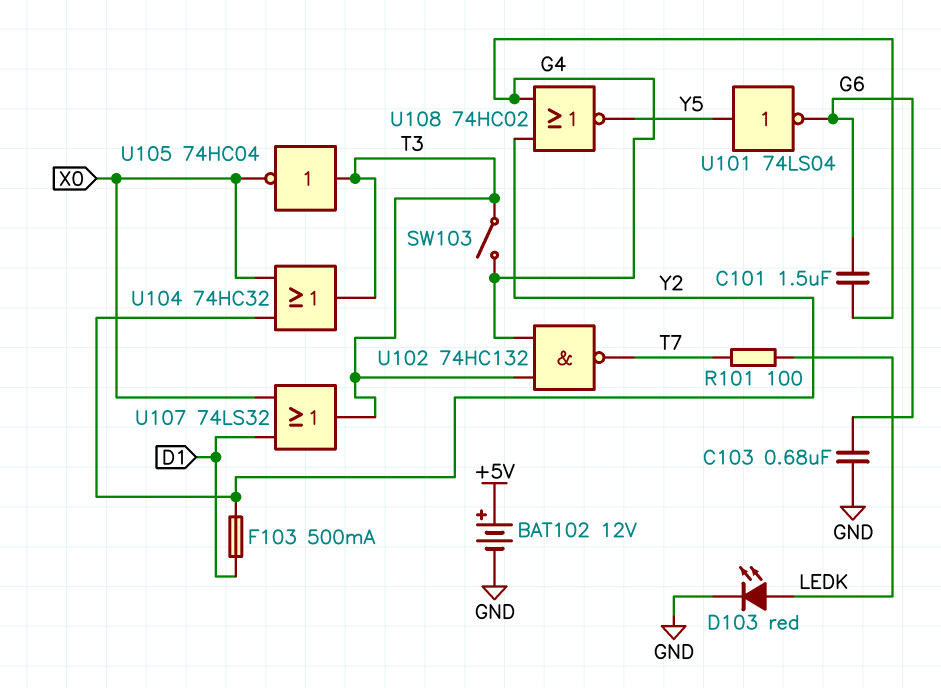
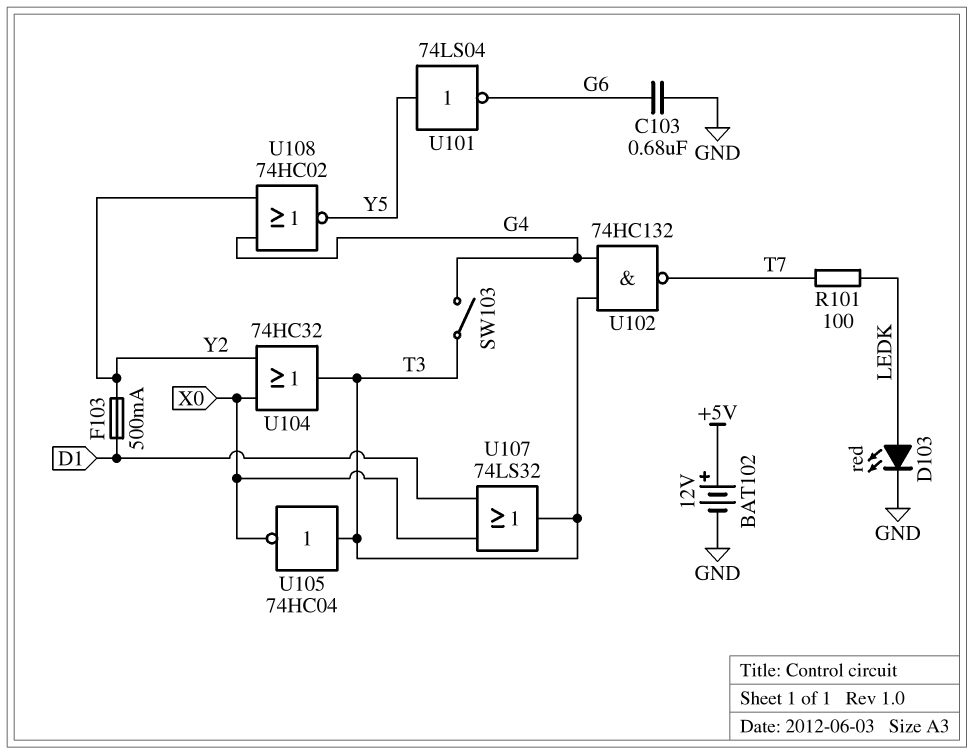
C101: 1.5uF (G4, G6) -> none

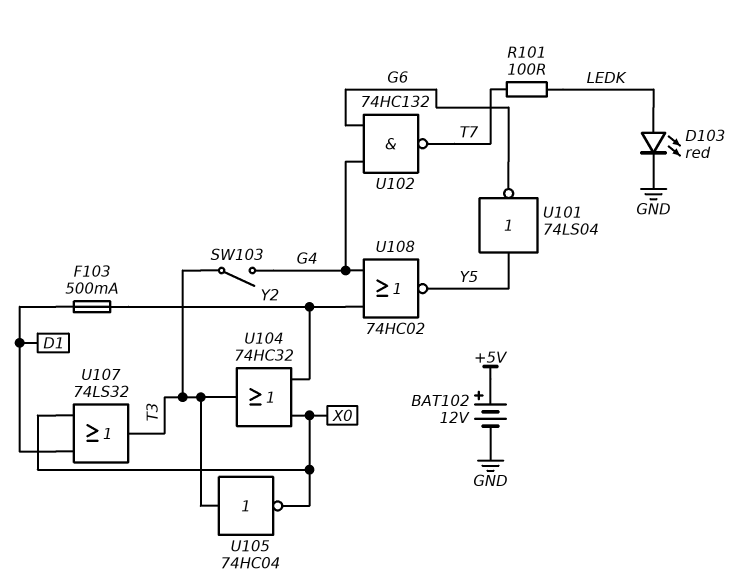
C103: 680nF (G6, GND) -> none
U102: NAND 74HC132 (in G4, in T3, out T7) -> NAND 74HC132 (in G4, in G6, out T7)

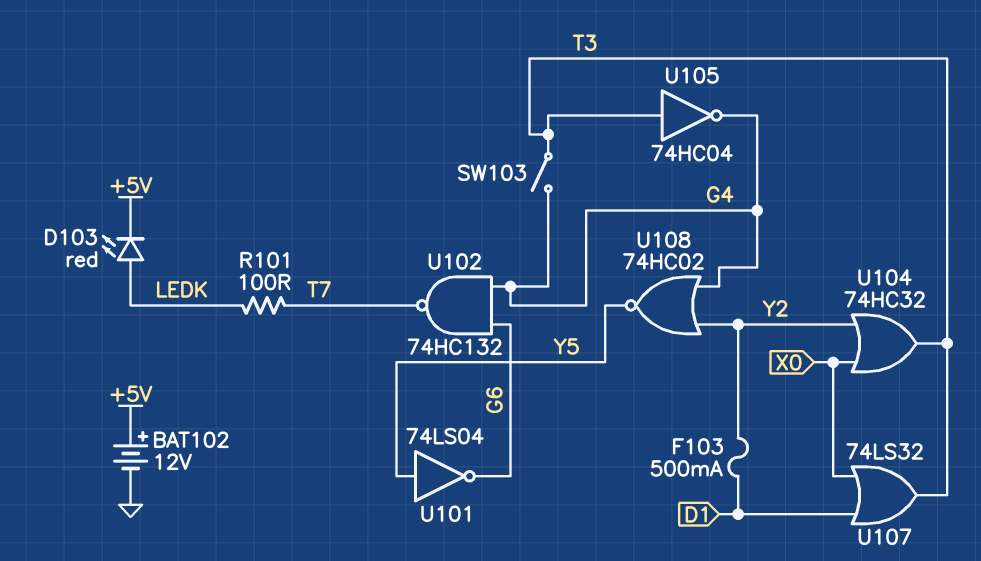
D103: LED red (A LEDK, K GND) -> LED red (A LEDK, K +5V)
U105: NOT 74HC04 (in T3, out X0) -> NOT 74HC04 (in T3, out G4)

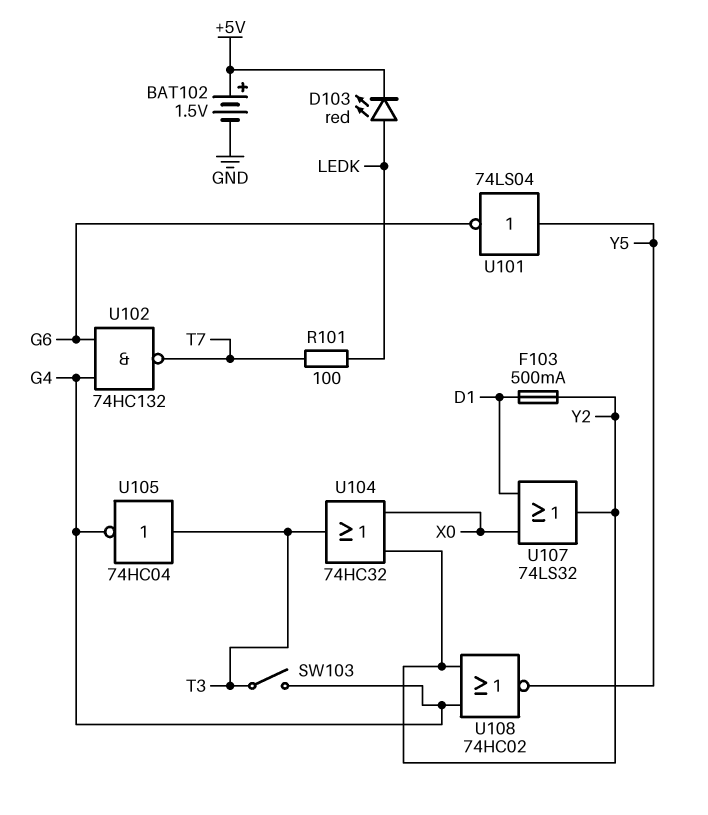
BAT102: 12V (plus +5V, minus GND) -> 1.5V (plus +5V, minus GND)
U107: OR 74LS32 (in D1, in X0, out T3) -> OR 74LS32 (in D1, in X0, out Y2)

